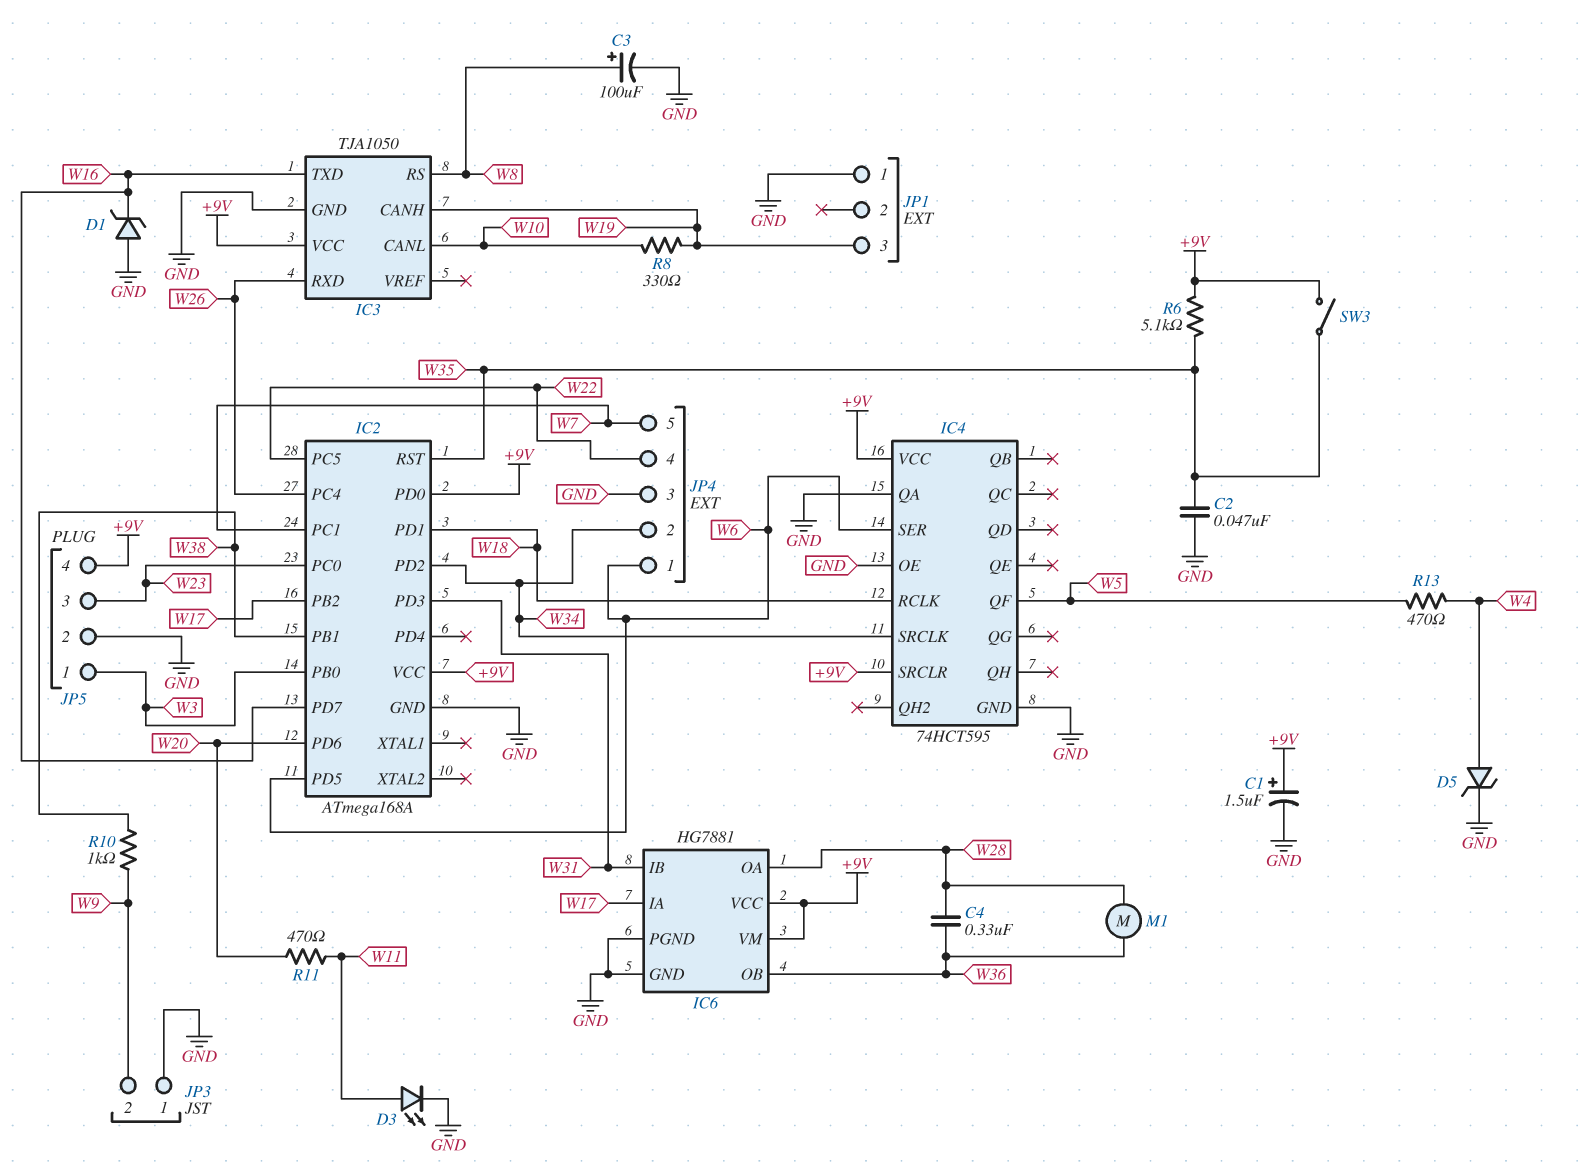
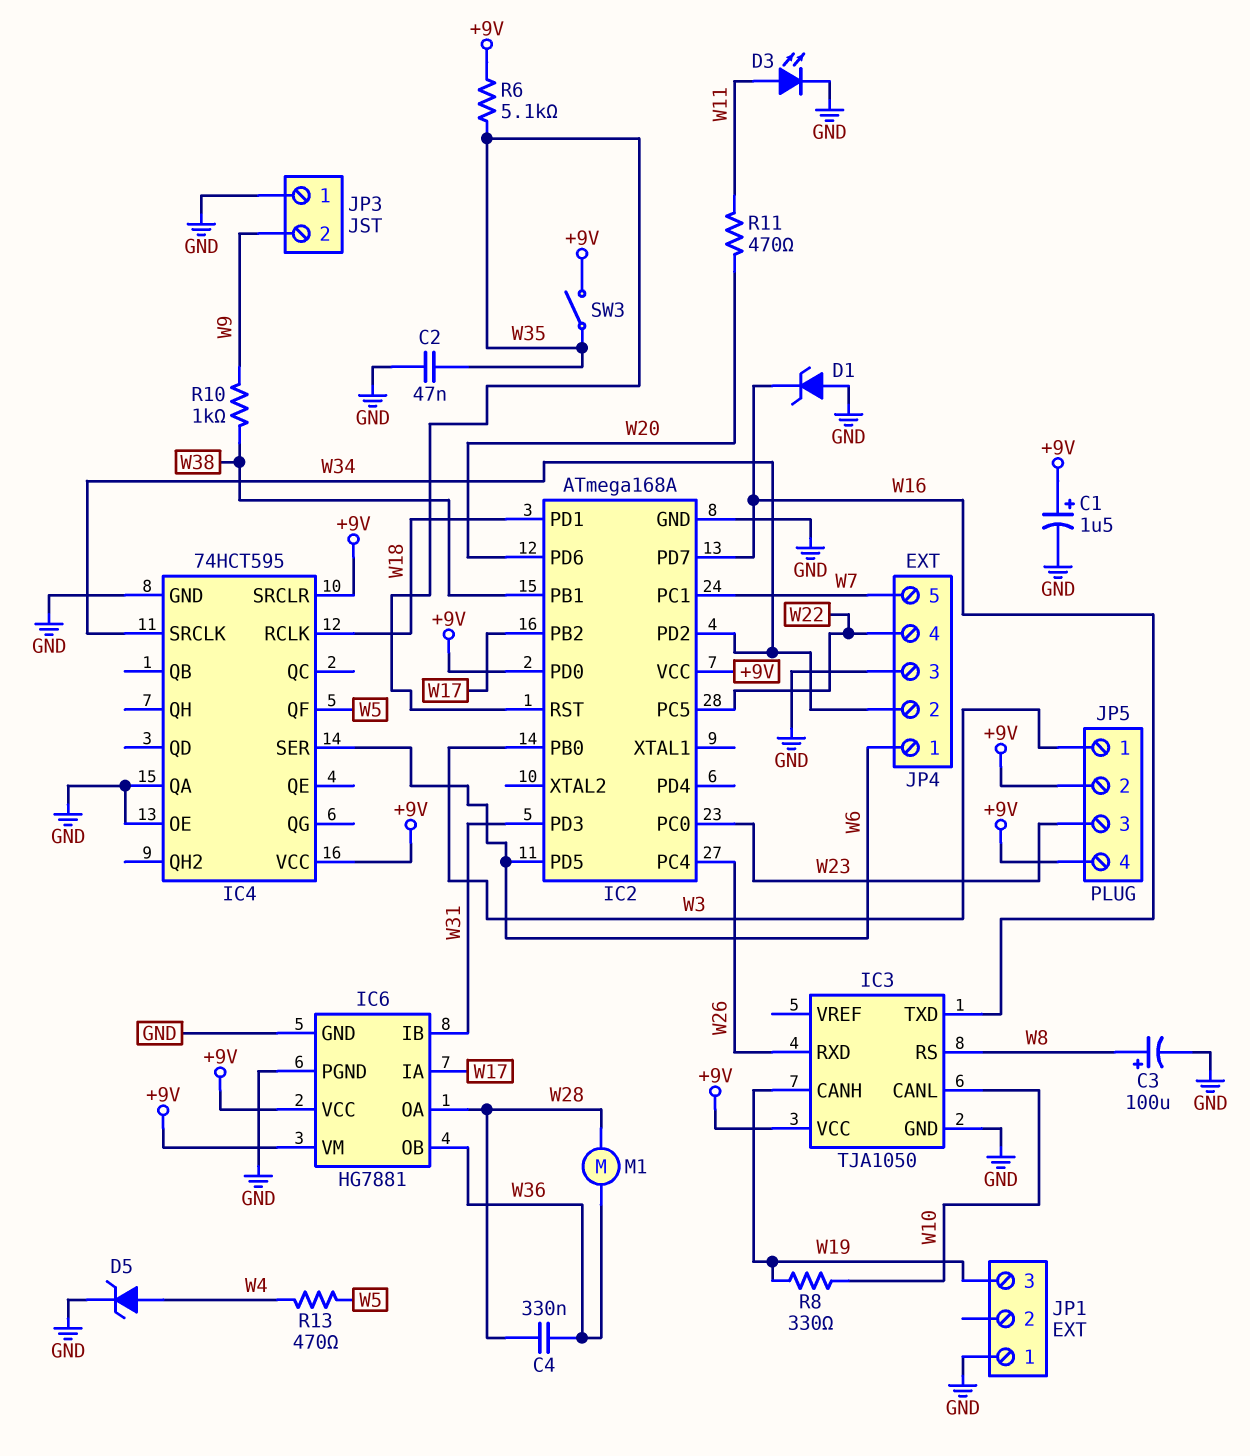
JP5 pin 2: GND -> +9V

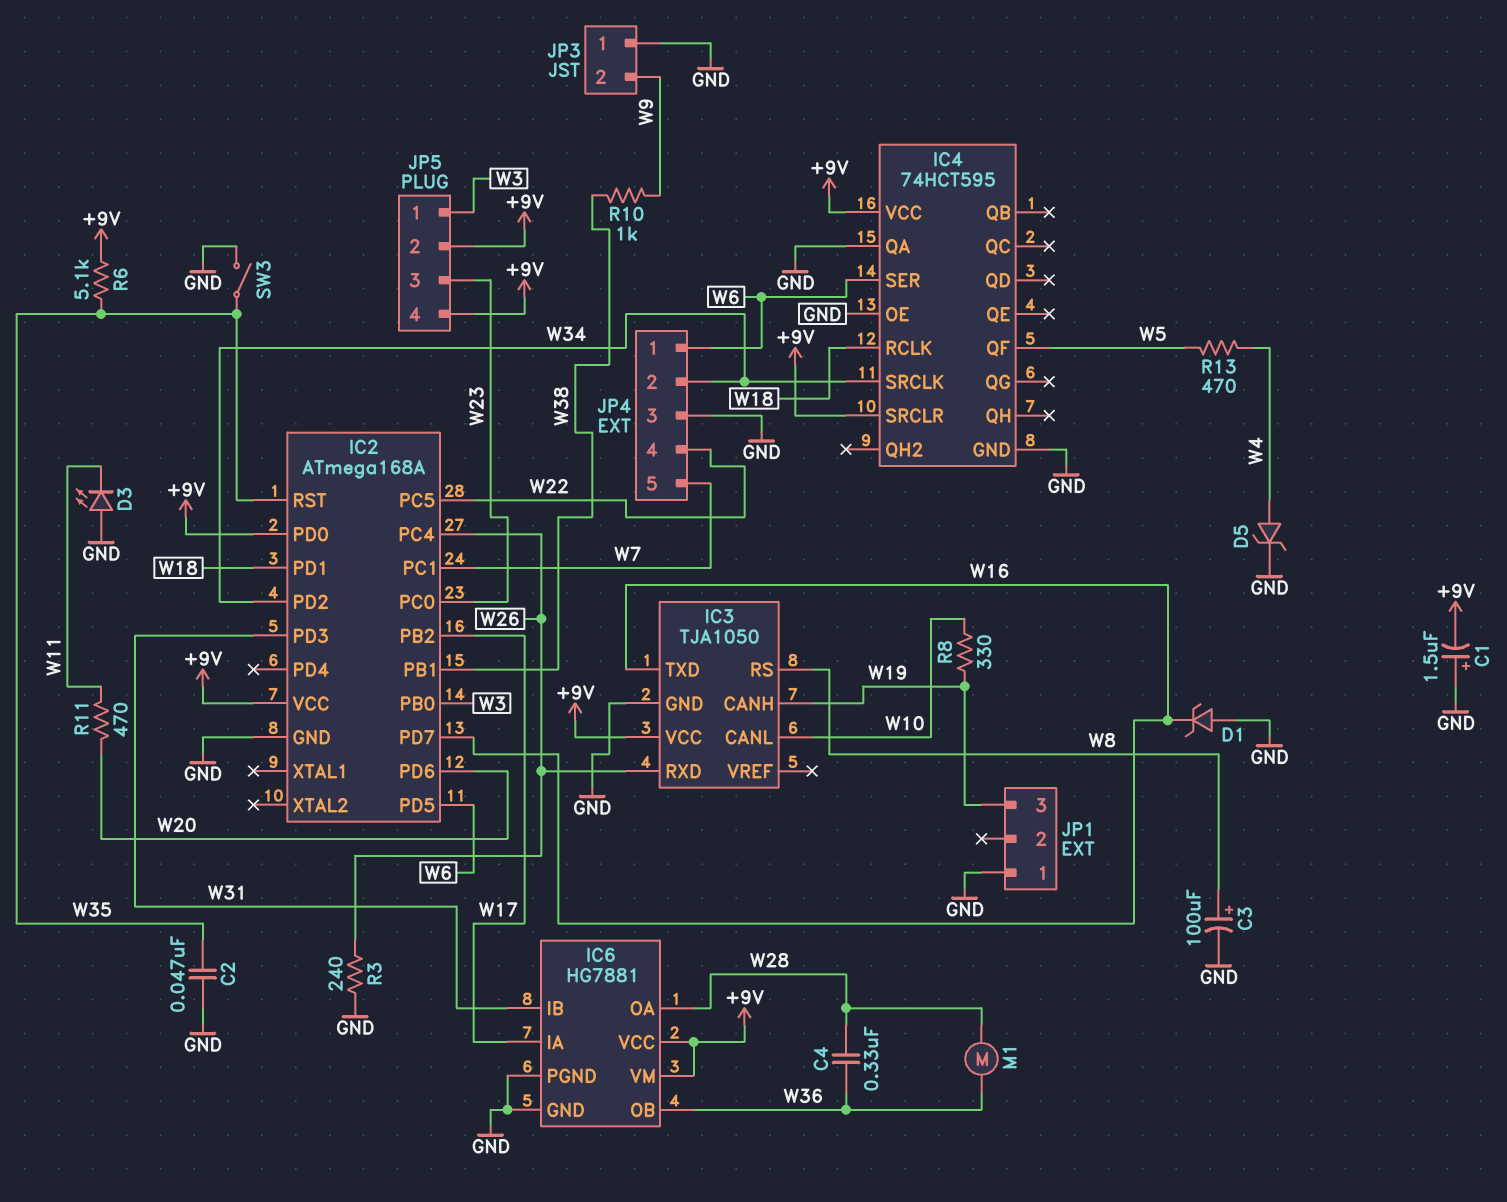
C1: 1.5uF (plus +9V, minus GND) -> 1.5uF (plus GND, minus +9V)
D3: LED (A W11, K GND) -> LED (A GND, K W11)
R3: none -> 240 (GND, W26)
SW3: switch (+9V, W35) -> switch (GND, W35)

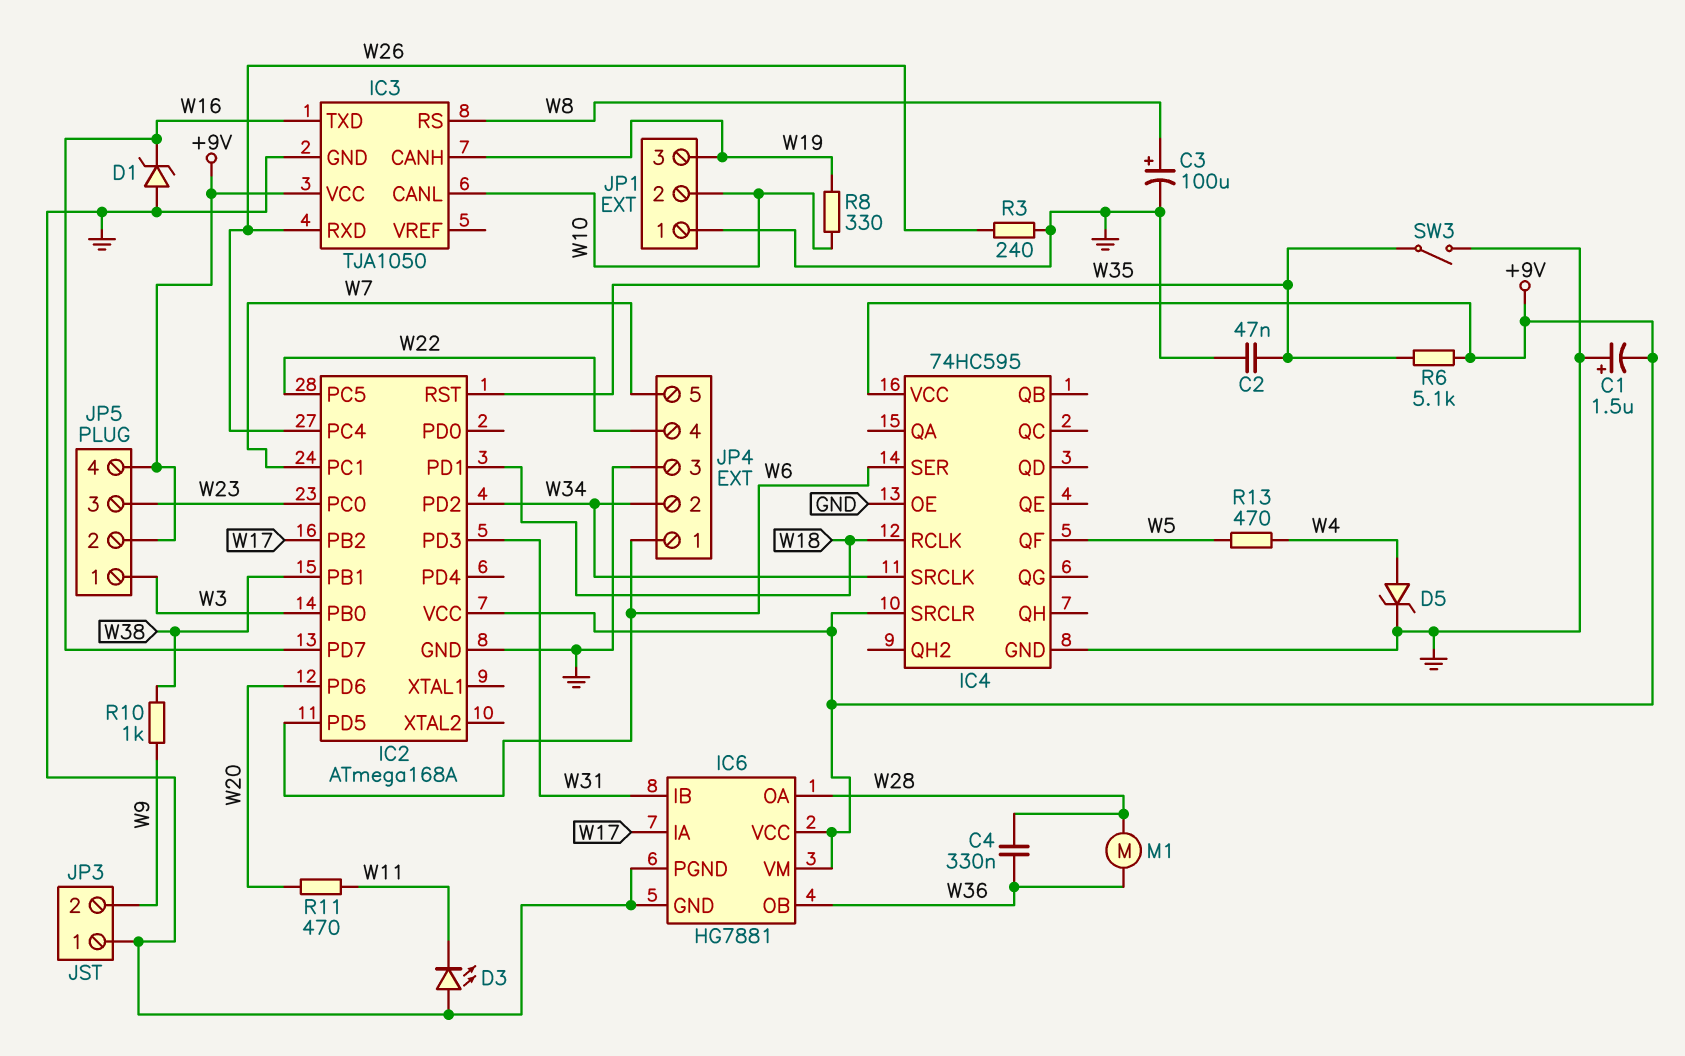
IC2 pin PD0: +9V -> none
IC4: 74HCT595 -> 74HC595
IC4 pin QA: GND -> none
JP1 pin 2: none -> W10

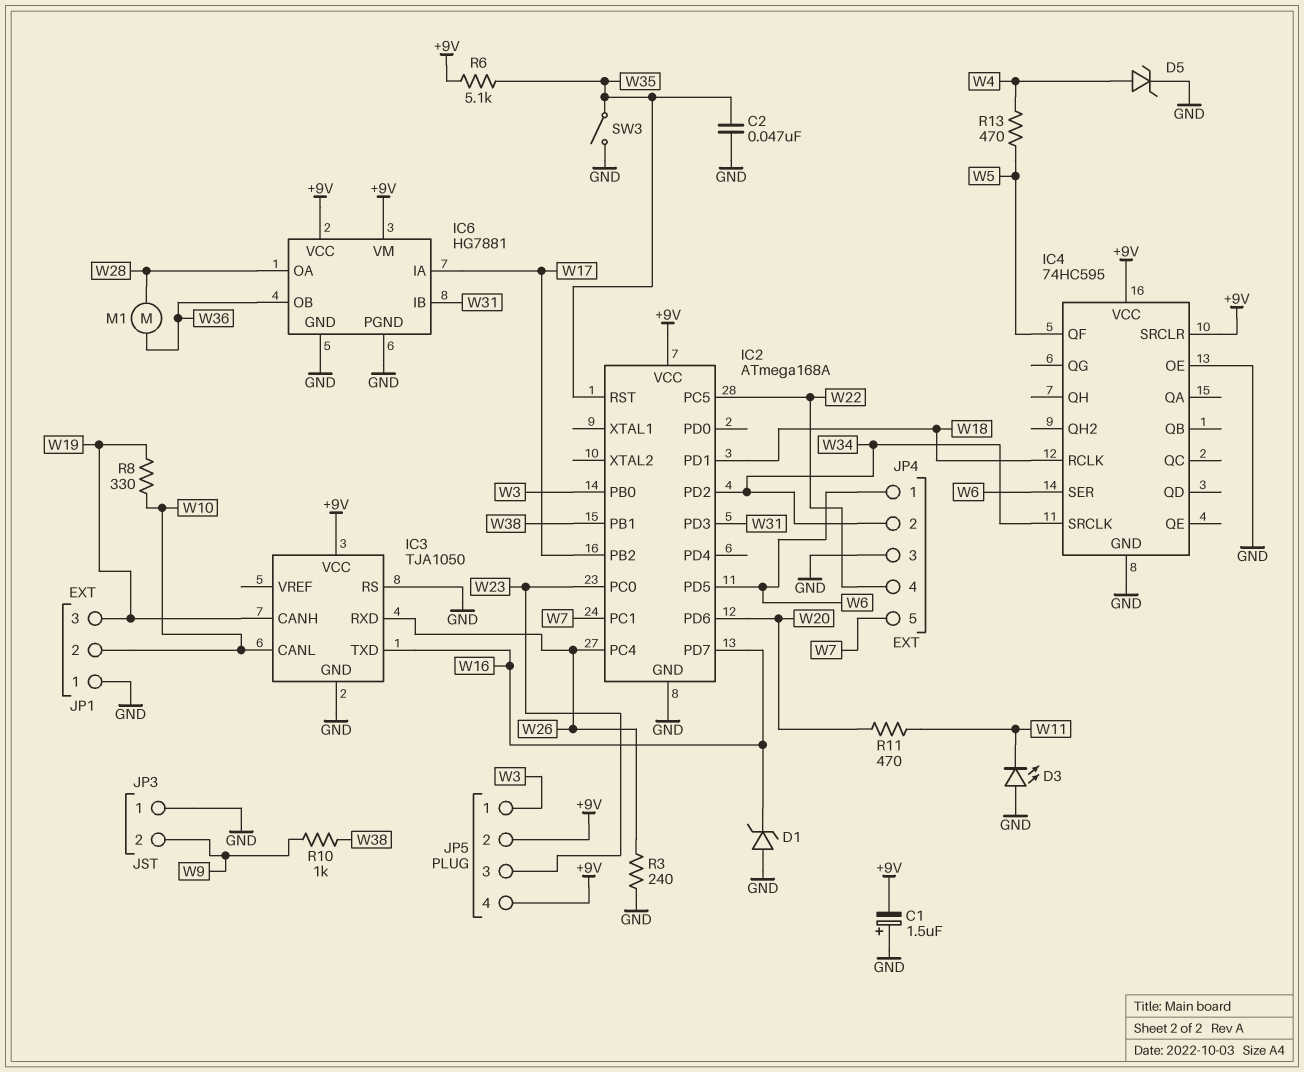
C3: 100uF (plus W8, minus GND) -> none
C4: 330nF (W28, W36) -> none
IC3 pin RS: W8 -> GND

